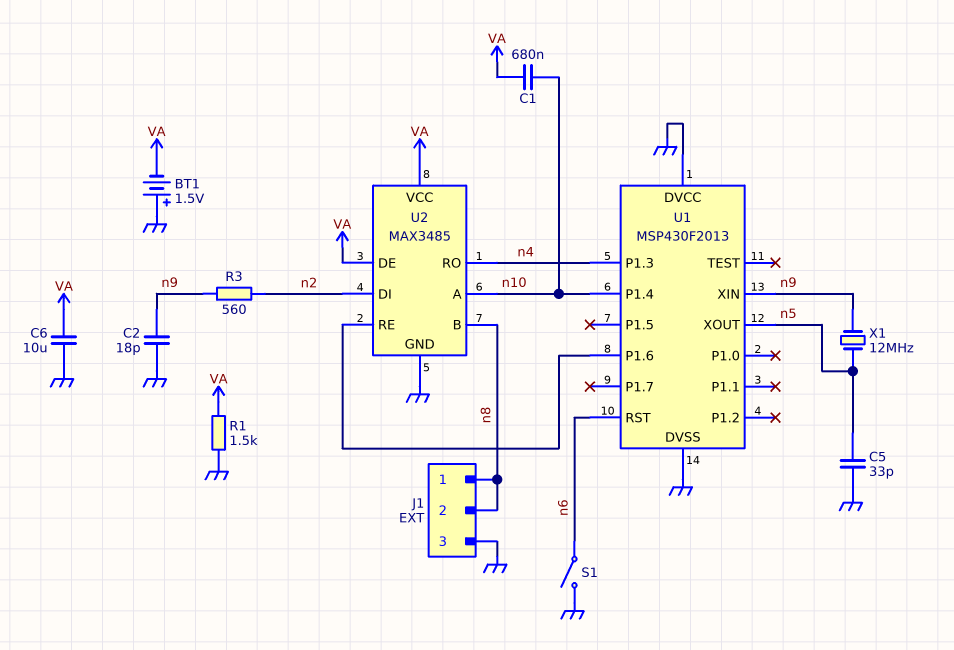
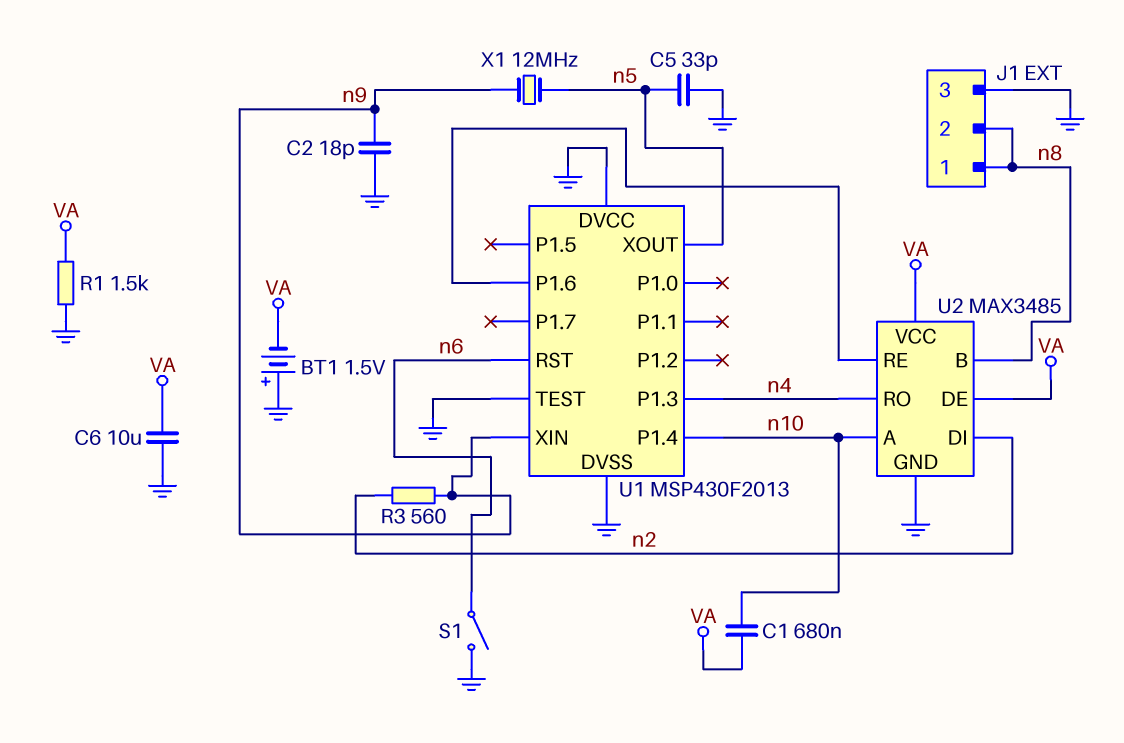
U1 pin TEST: none -> GND

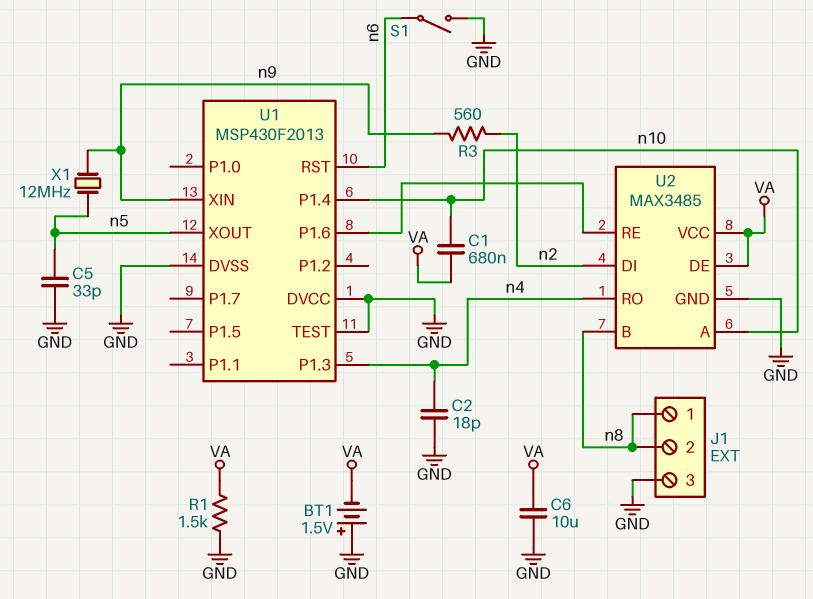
C2: 18pF (GND, n9) -> 18pF (GND, n4)

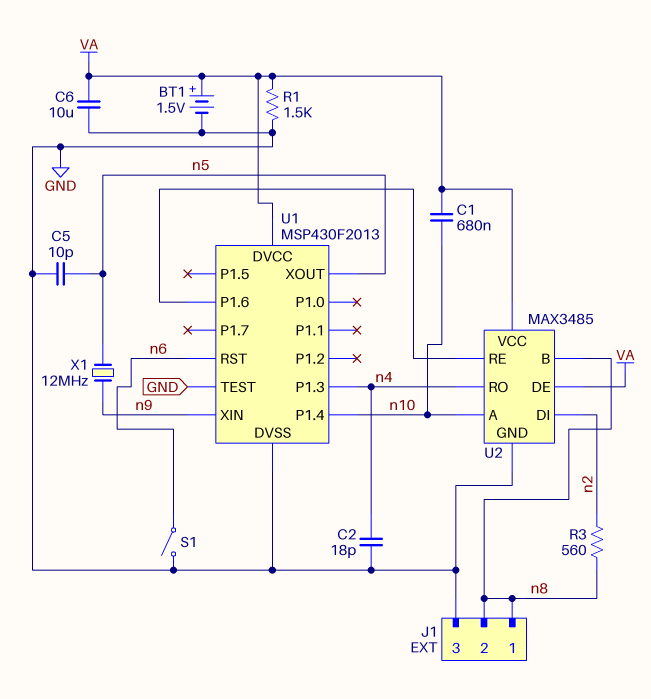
BT1: 1.5V (plus GND, minus VA) -> 1.5V (plus VA, minus GND)
C5: 33pF (GND, n5) -> 10pF (GND, n5)
R3: 560 (n2, n9) -> 560 (n2, n8)
U1 pin DVCC: GND -> VA

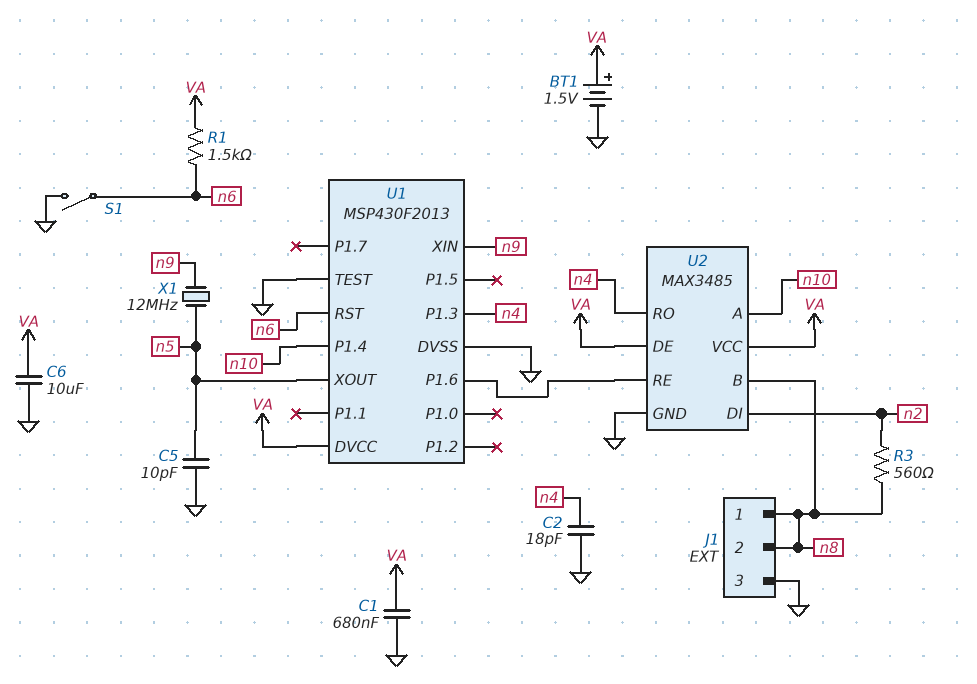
C1: 680nF (VA, n10) -> 680nF (GND, VA)
R1: 1.5k (GND, VA) -> 1.5k (VA, n6)

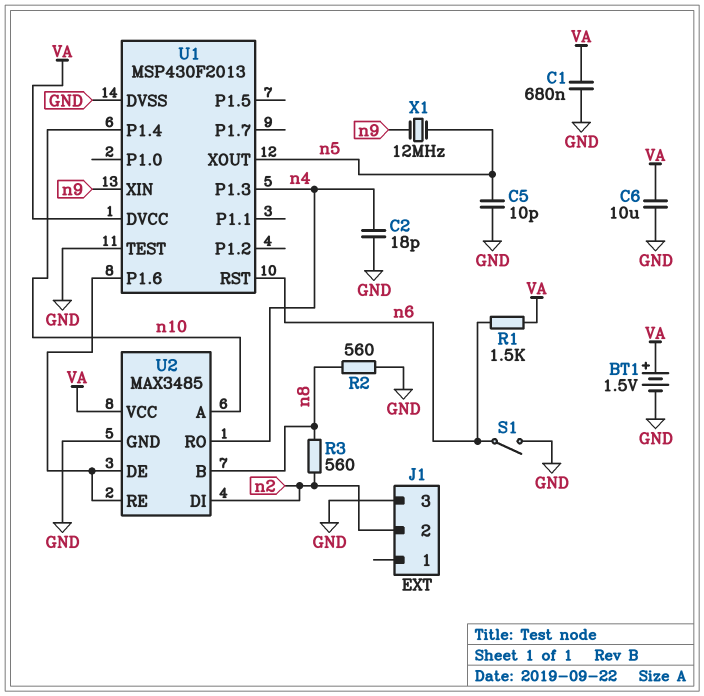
J1 pin 1: n8 -> none
J1 pin 2: n8 -> n2
R2: none -> 560 (GND, n8)
U2 pin DE: VA -> U1/P1.6

